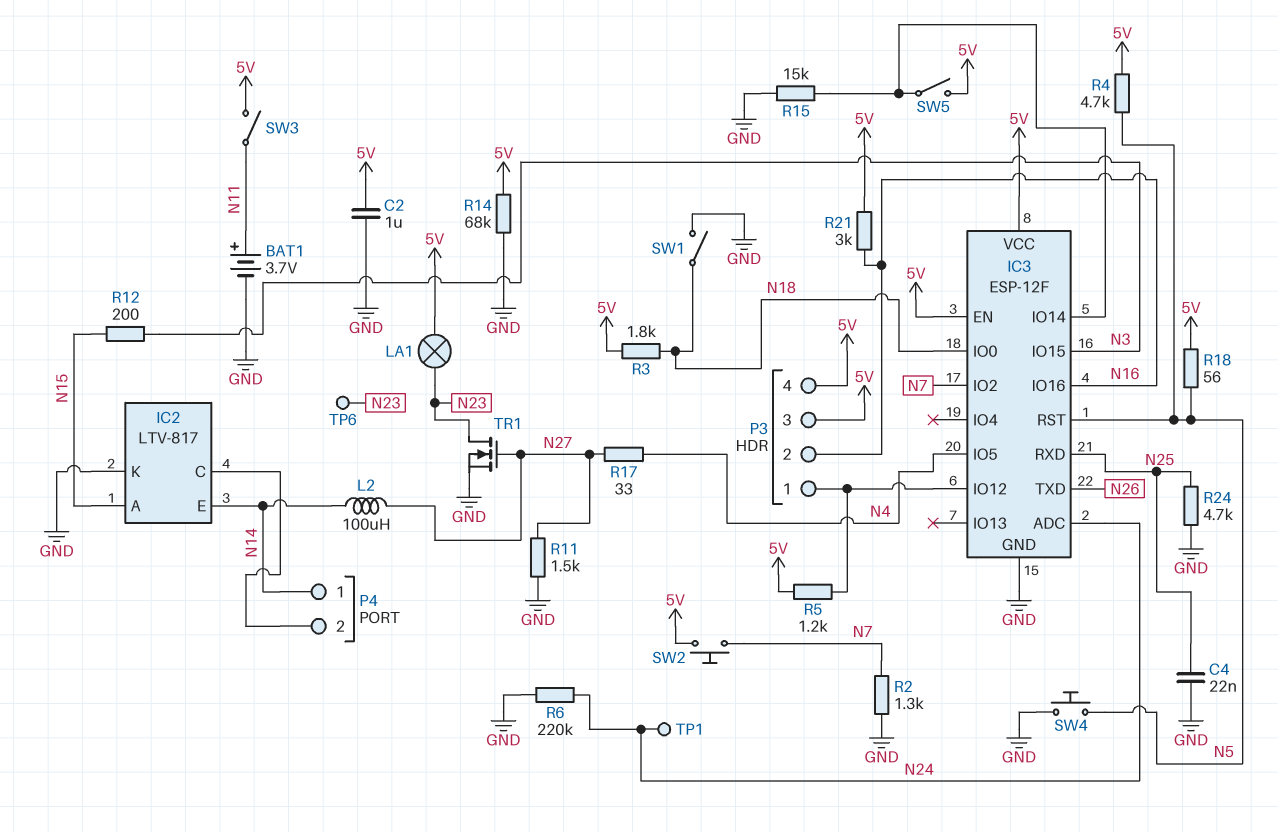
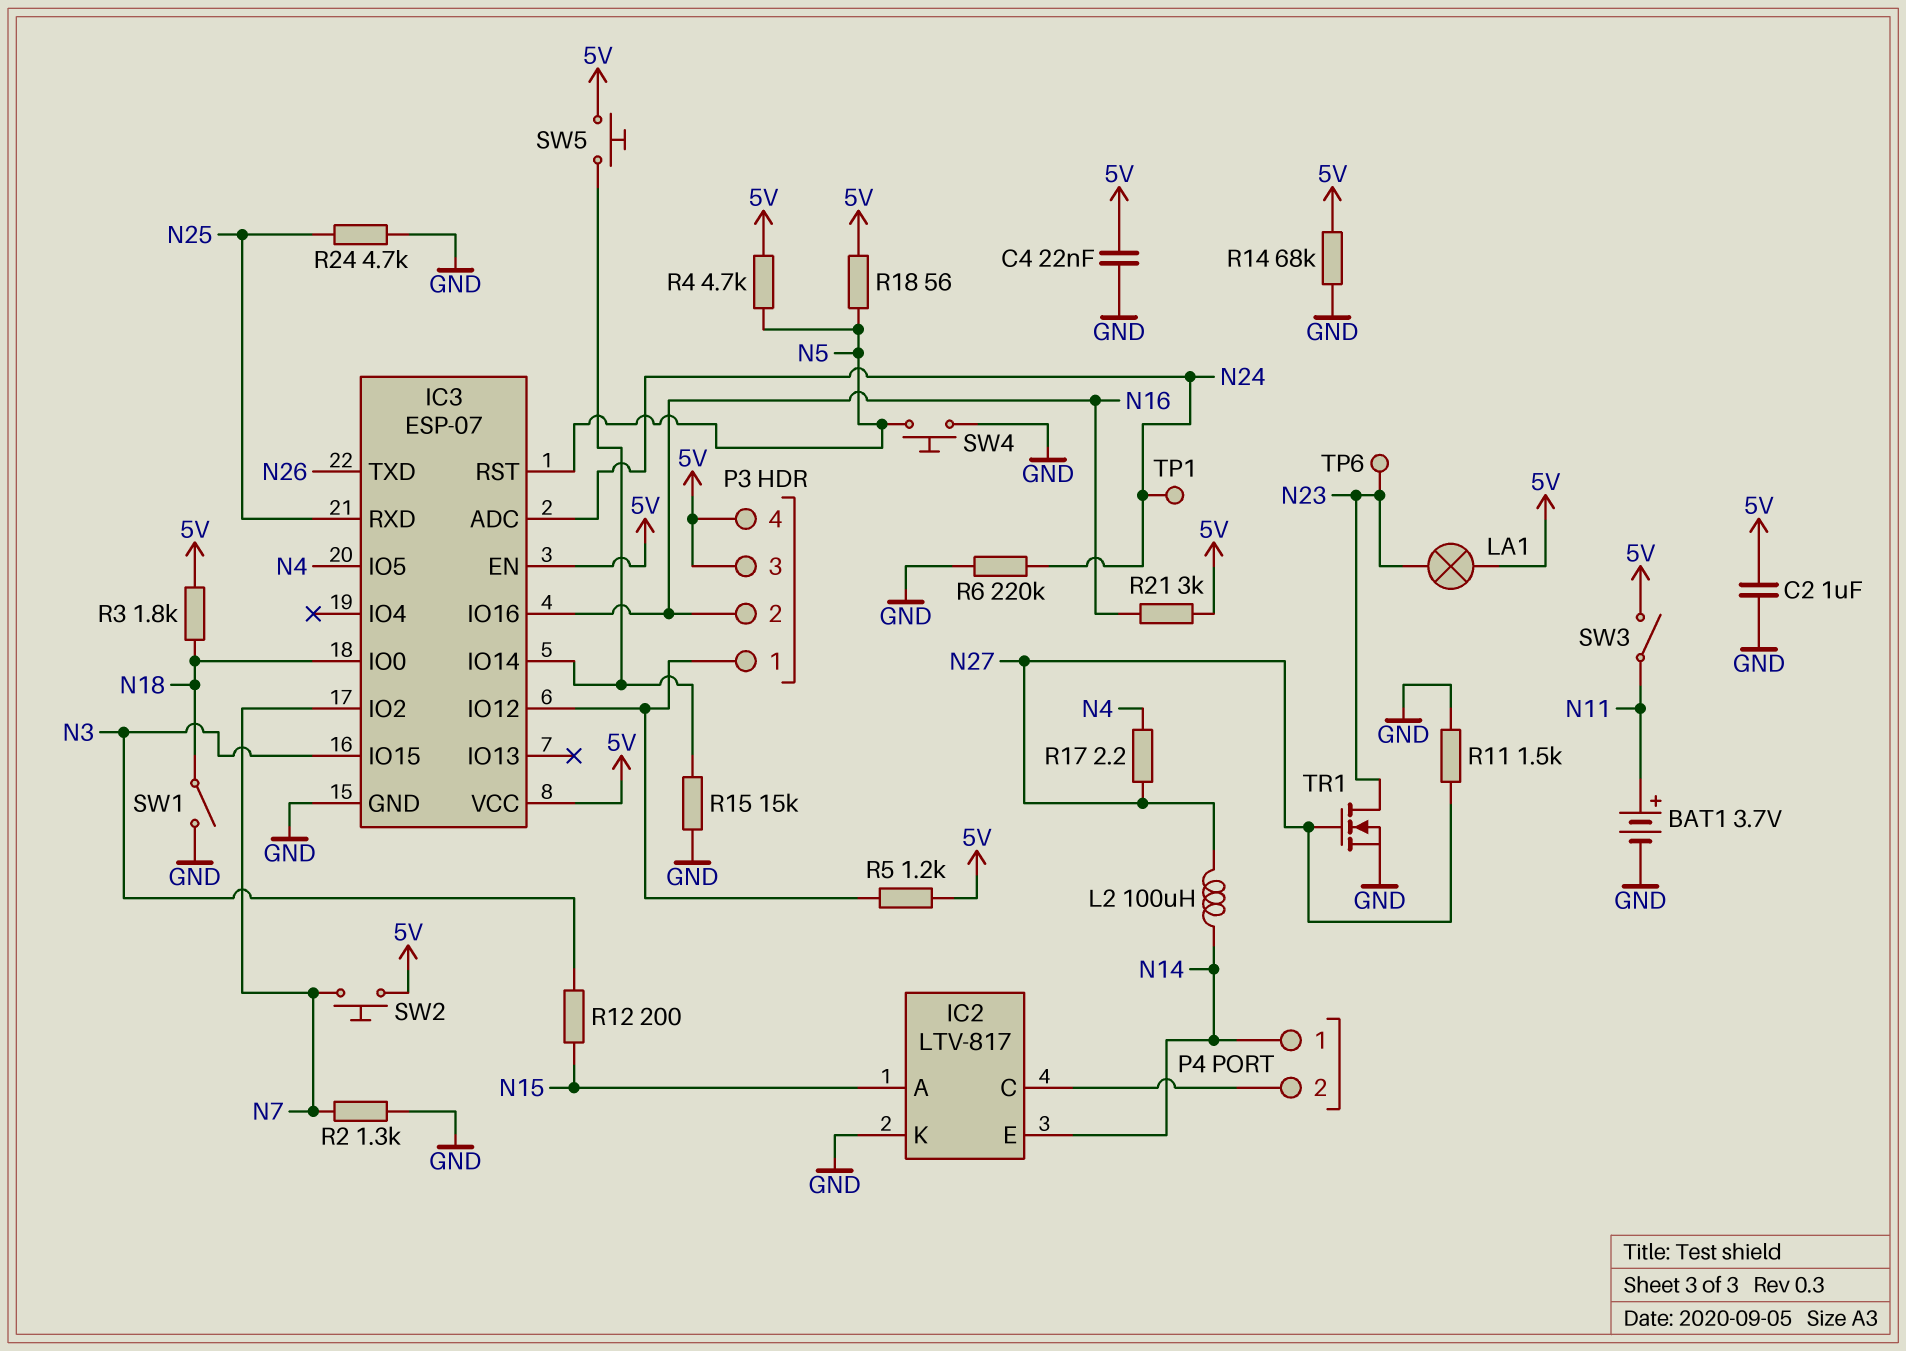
C4: 22nF (GND, N25) -> 22nF (5V, GND)
IC3: ESP-12F -> ESP-07
R17: 33 (N4, N27) -> 2.2 (N4, N27)
SW5: switch (5V, IC3/IO14) -> button (5V, IC3/IO14)

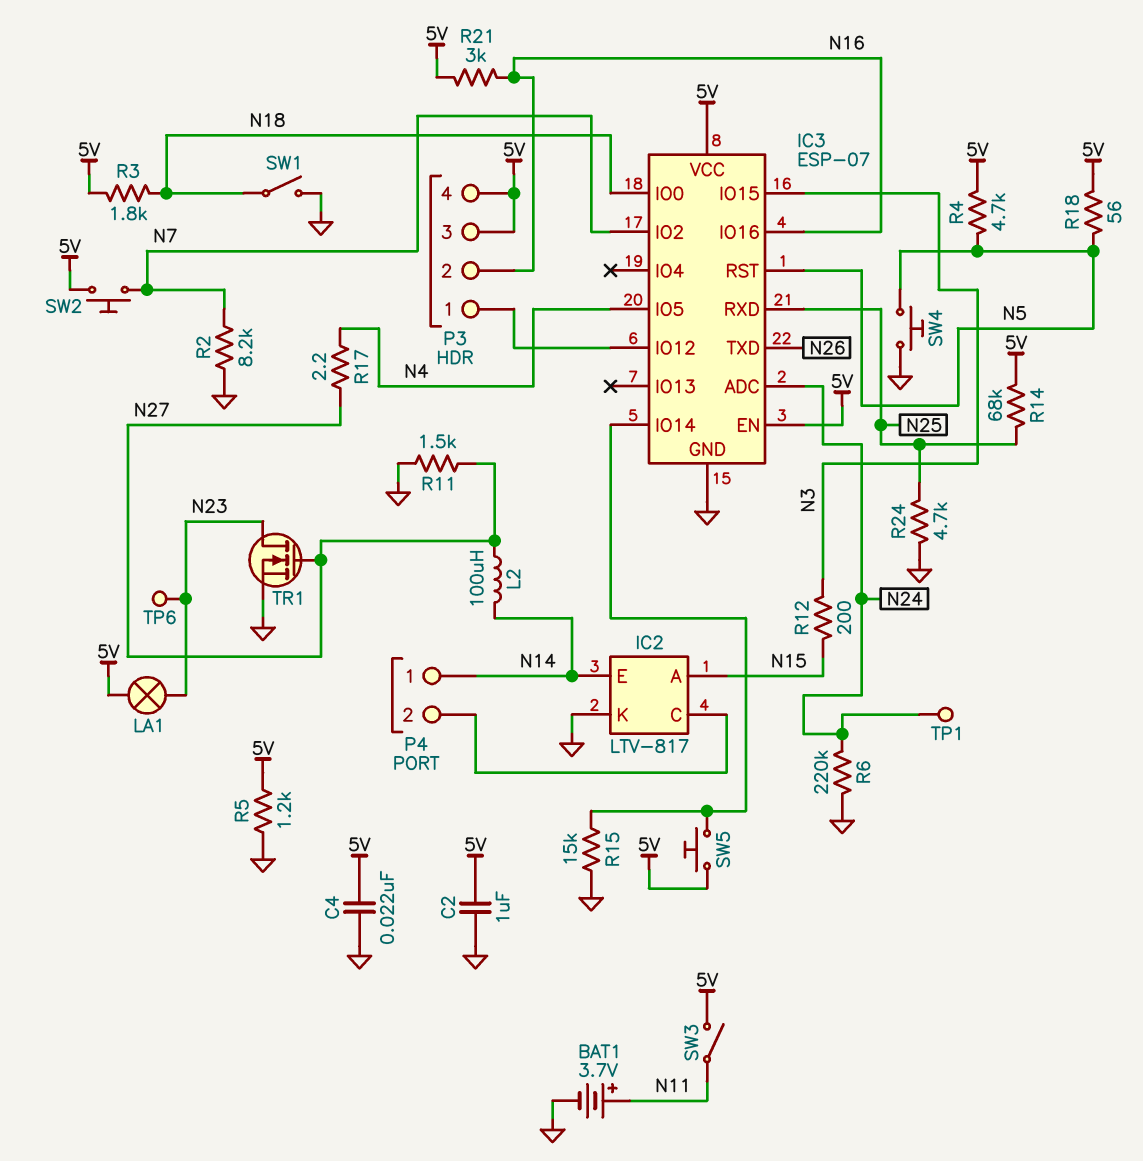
R2: 1.3k (GND, N7) -> 8.2k (GND, N7)
R5: 1.2k (5V, IC3/IO12) -> 1.2k (5V, GND)
R14: 68k (5V, GND) -> 68k (5V, N25)

